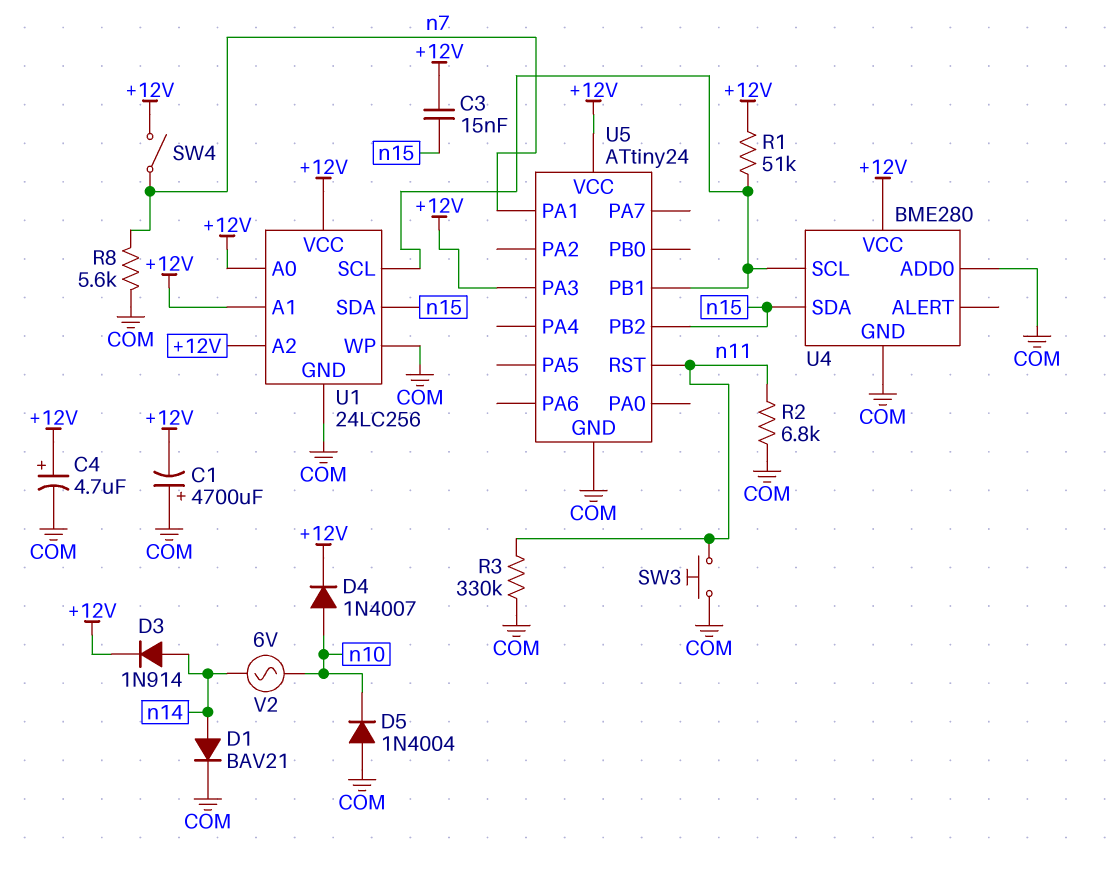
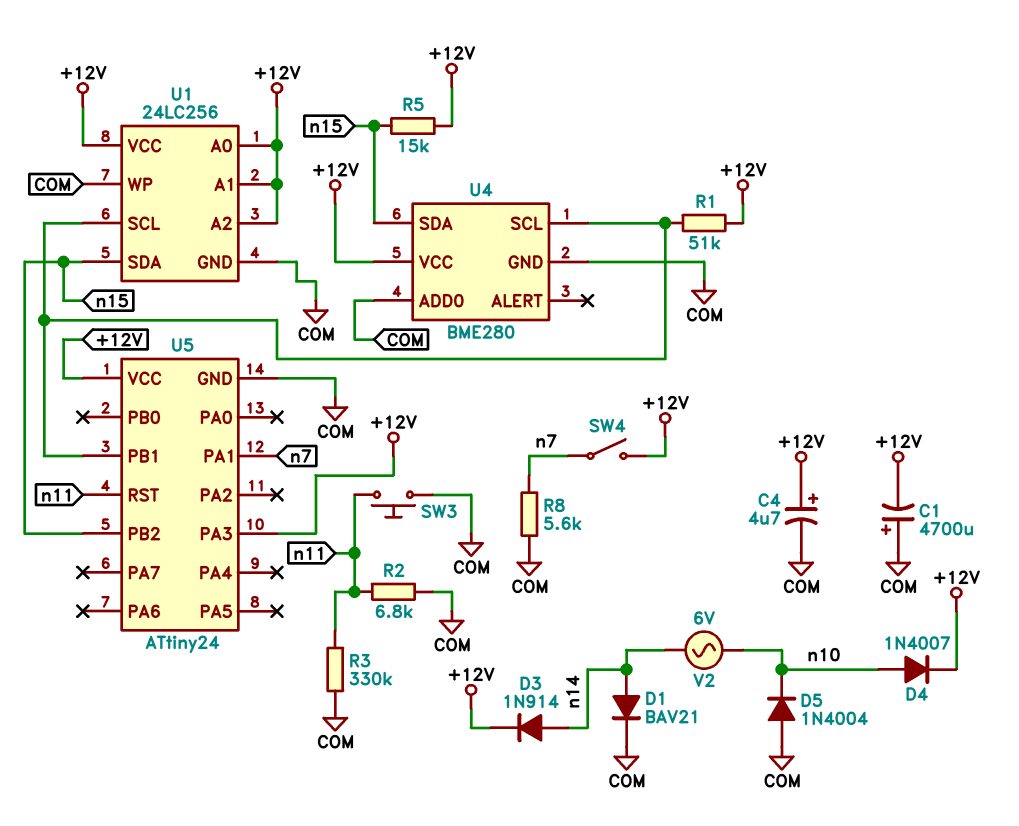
C3: 15nF (+12V, n15) -> none
R5: none -> 15k (+12V, n15)

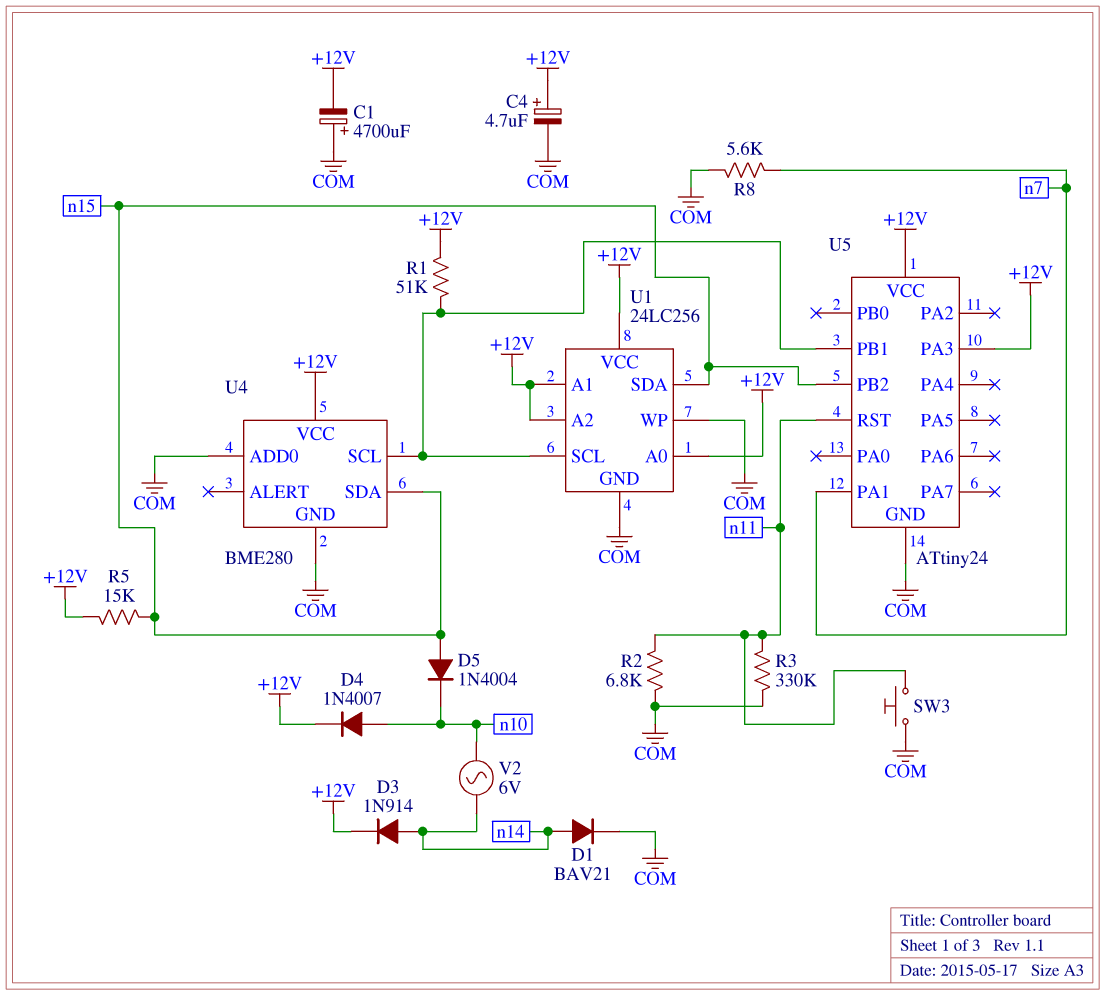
D5: diode 1N4004 (A COM, K n10) -> diode 1N4004 (A n15, K n10)
SW4: switch (+12V, n7) -> none

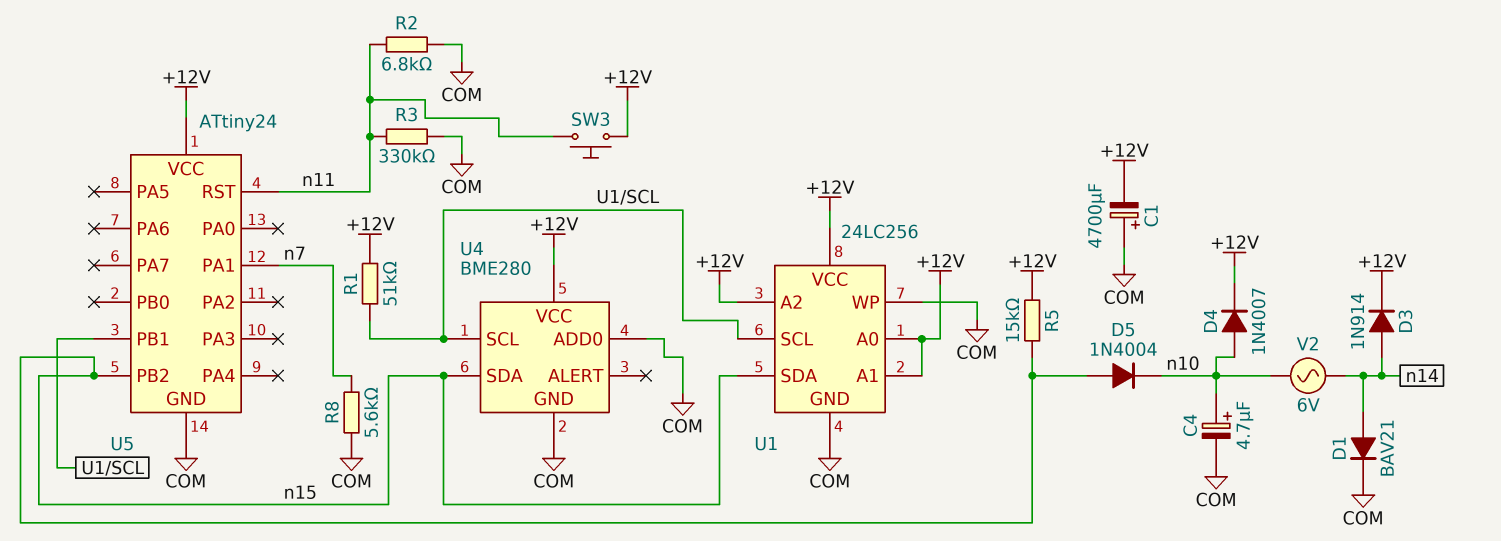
C4: 4.7uF (plus +12V, minus COM) -> 4.7uF (plus n10, minus COM)
SW3: button (COM, n11) -> button (+12V, n11)
U5 pin PA3: +12V -> none

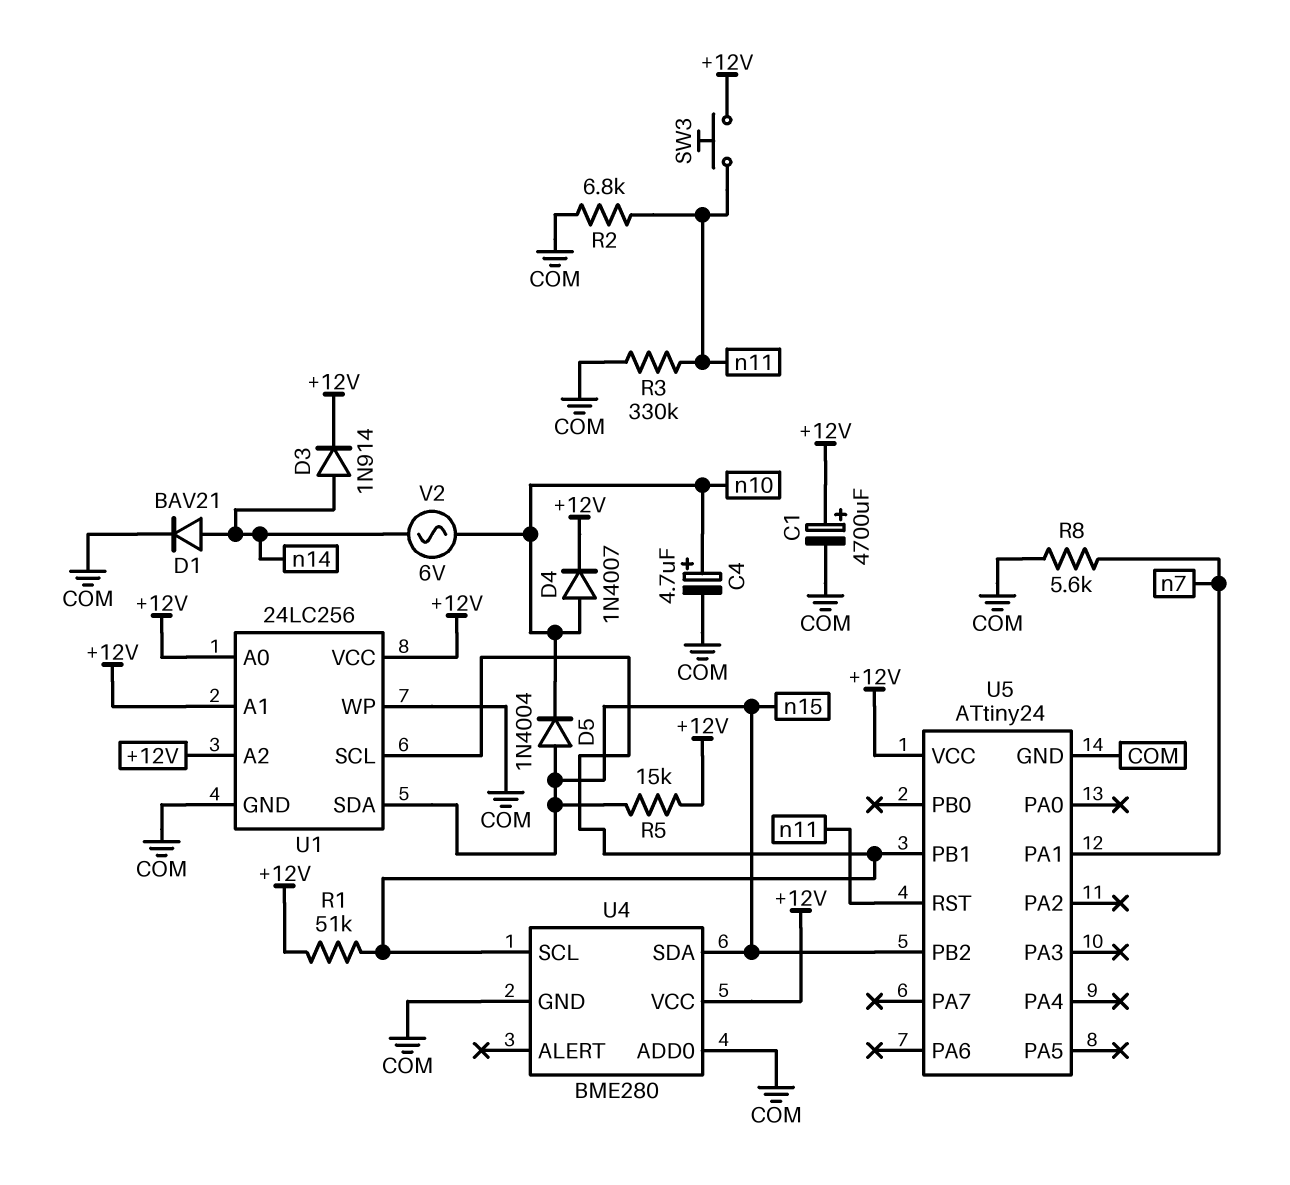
C1: 4700uF (plus COM, minus +12V) -> 4700uF (plus +12V, minus COM)

